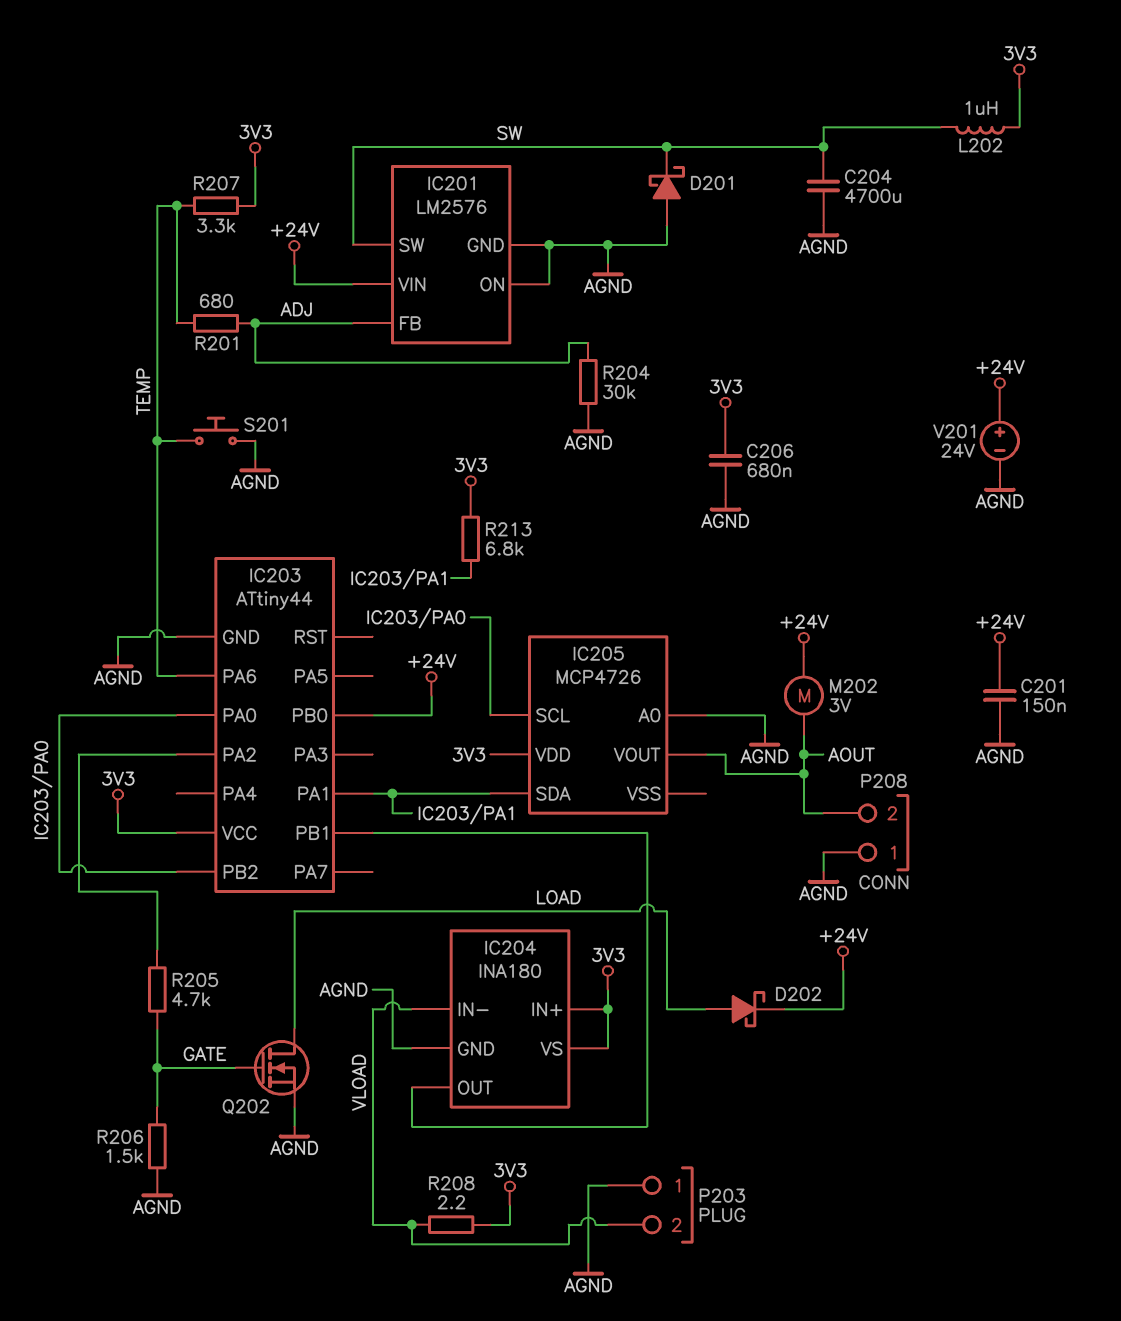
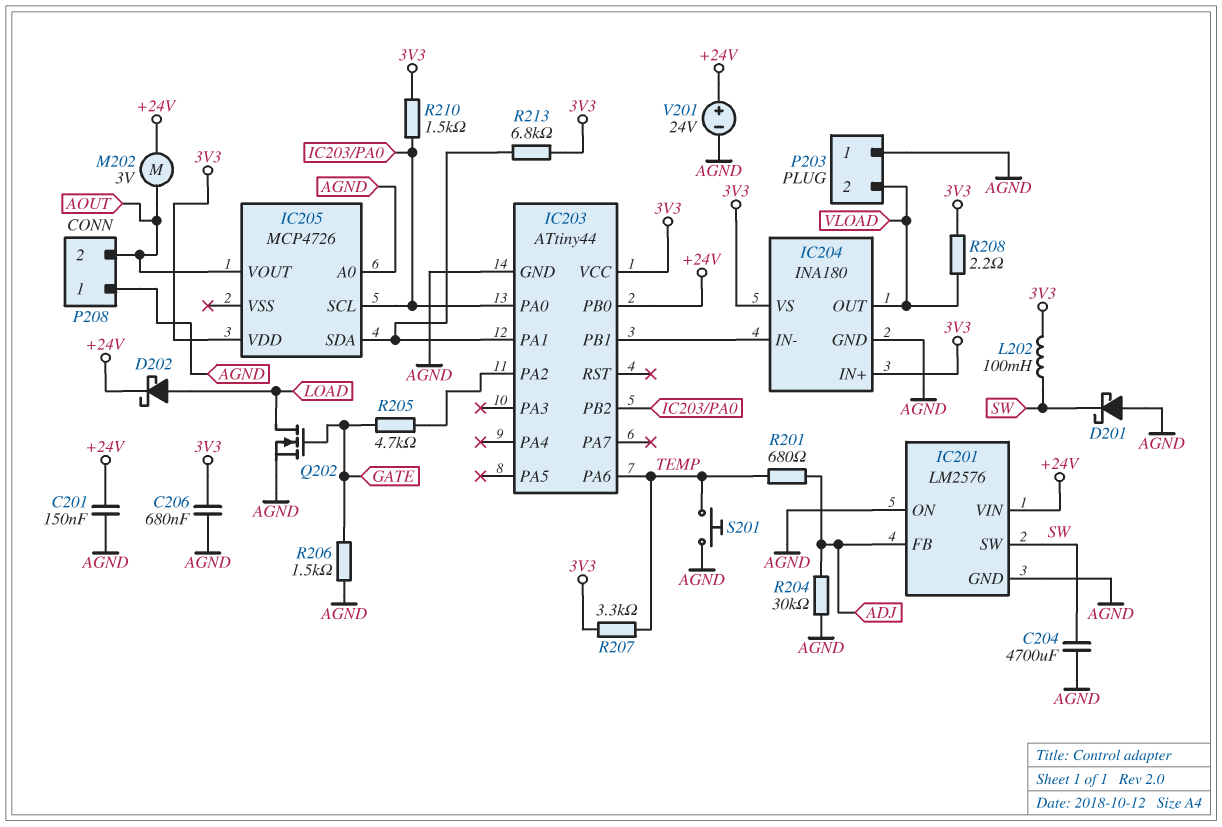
IC204 pin IN-: VLOAD -> IC203/PB1
IC204 pin OUT: IC203/PB1 -> VLOAD
L202: 1uH (3V3, SW) -> 100mH (3V3, SW)
R210: none -> 1.5k (3V3, IC203/PA0)

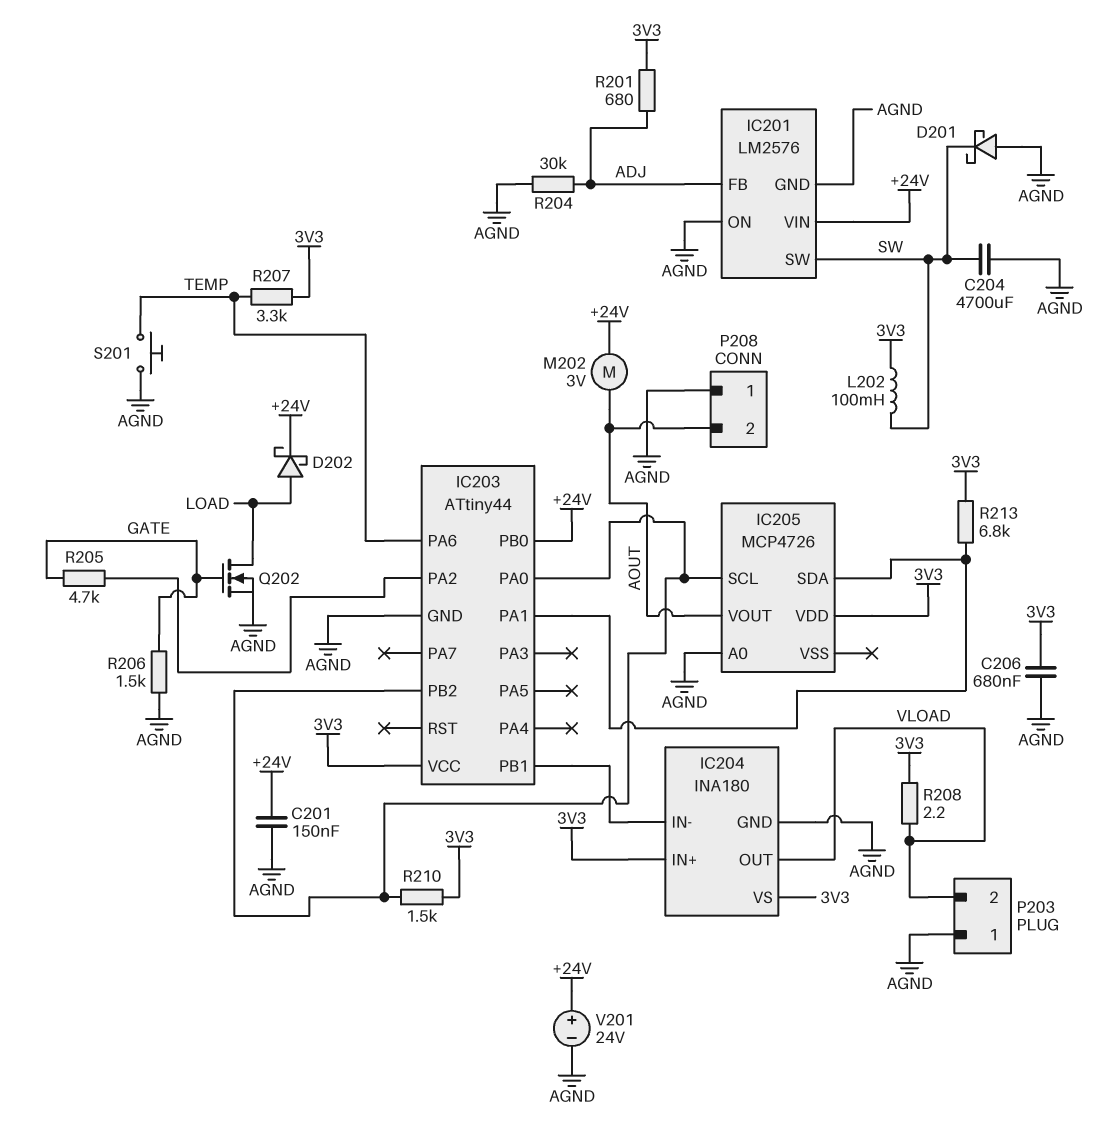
R201: 680 (ADJ, TEMP) -> 680 (3V3, ADJ)

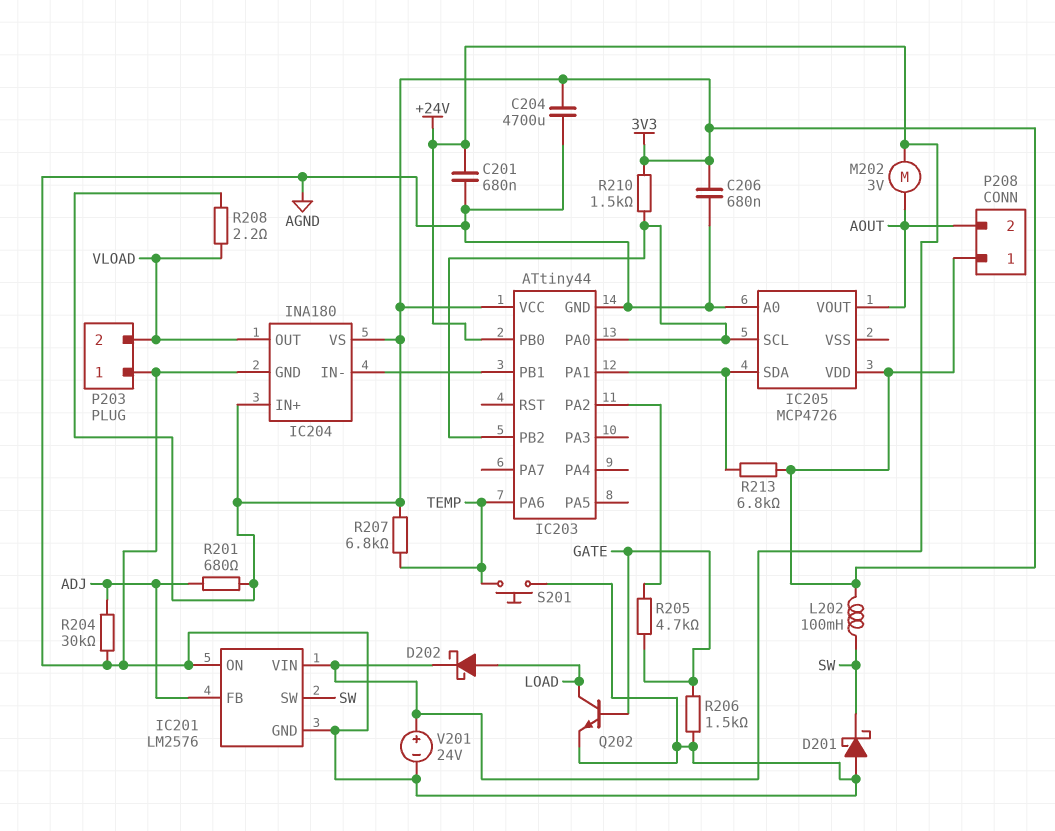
C201: 150nF (+24V, AGND) -> 680nF (+24V, AGND)
C204: 4700uF (AGND, SW) -> 4700uF (3V3, AGND)
P208 pin 1: AGND -> 3V3
Q202: NMOS (G GATE, D LOAD, S AGND) -> NPN (B GATE, C LOAD, E AGND)
R207: 3.3k (3V3, TEMP) -> 6.8k (3V3, TEMP)

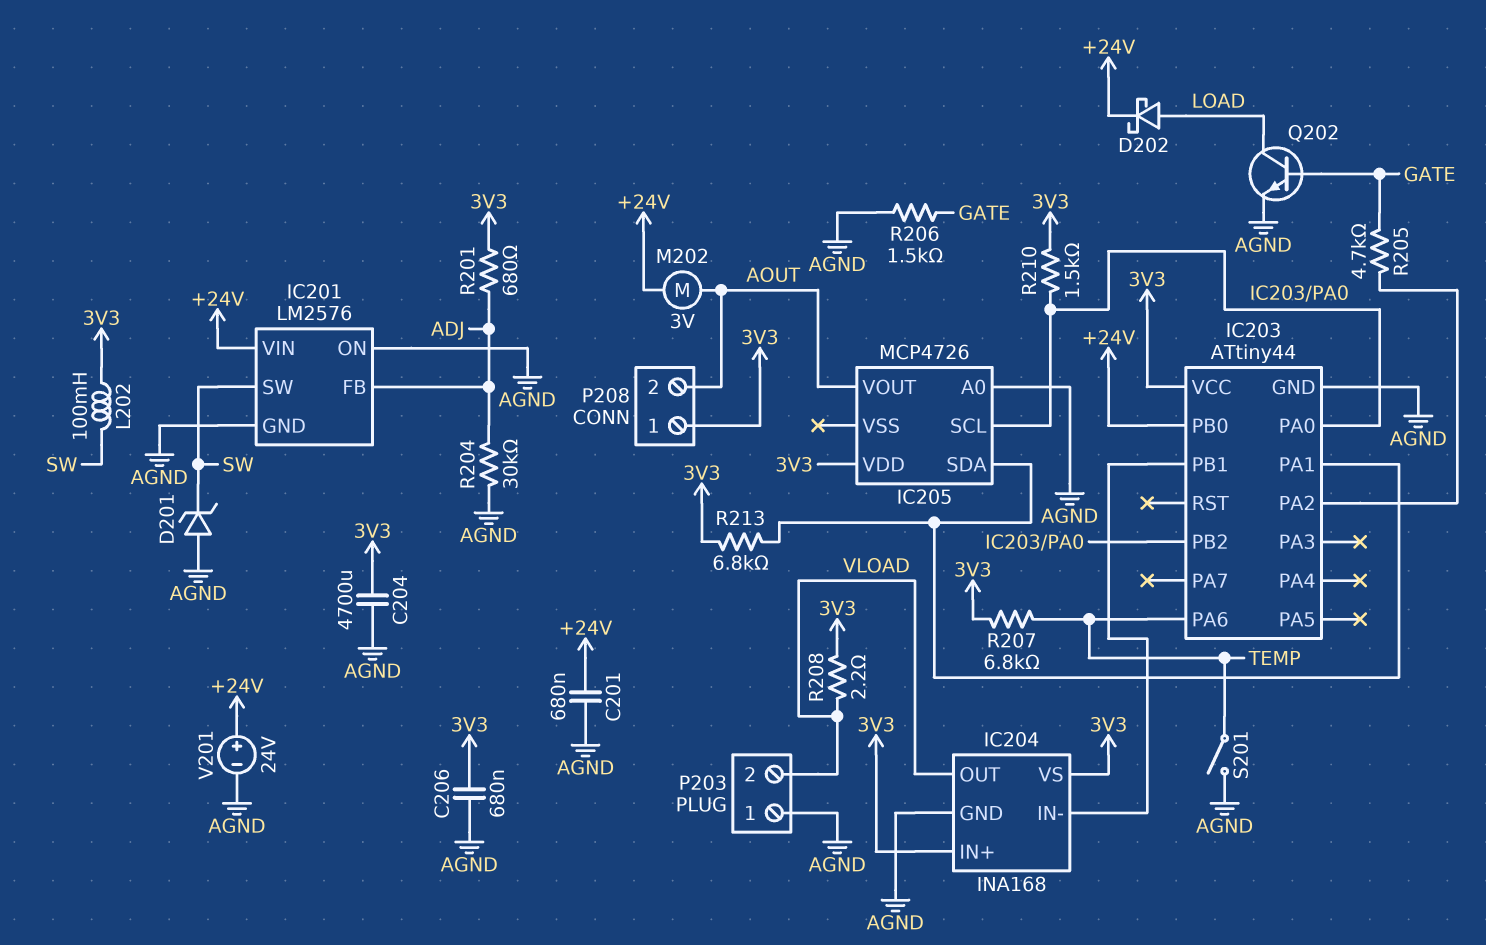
D201: schottky (A AGND, K SW) -> zener (A AGND, K SW)
IC204: INA180 -> INA168
S201: button (AGND, TEMP) -> switch (AGND, TEMP)

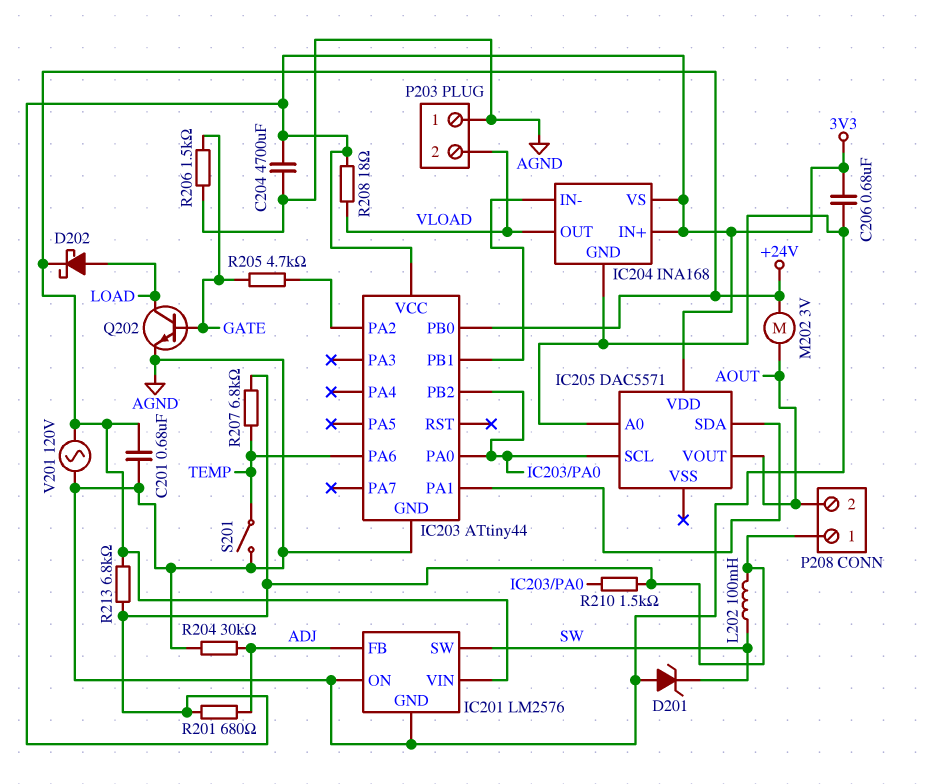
IC205: MCP4726 -> DAC5571
R208: 2.2 (3V3, VLOAD) -> 18 (3V3, VLOAD)
R213: 6.8k (3V3, IC203/PA1) -> 6.8k (+24V, 3V3)
V201: 24V (plus +24V, minus AGND) -> AC 120V (+24V, AGND)

